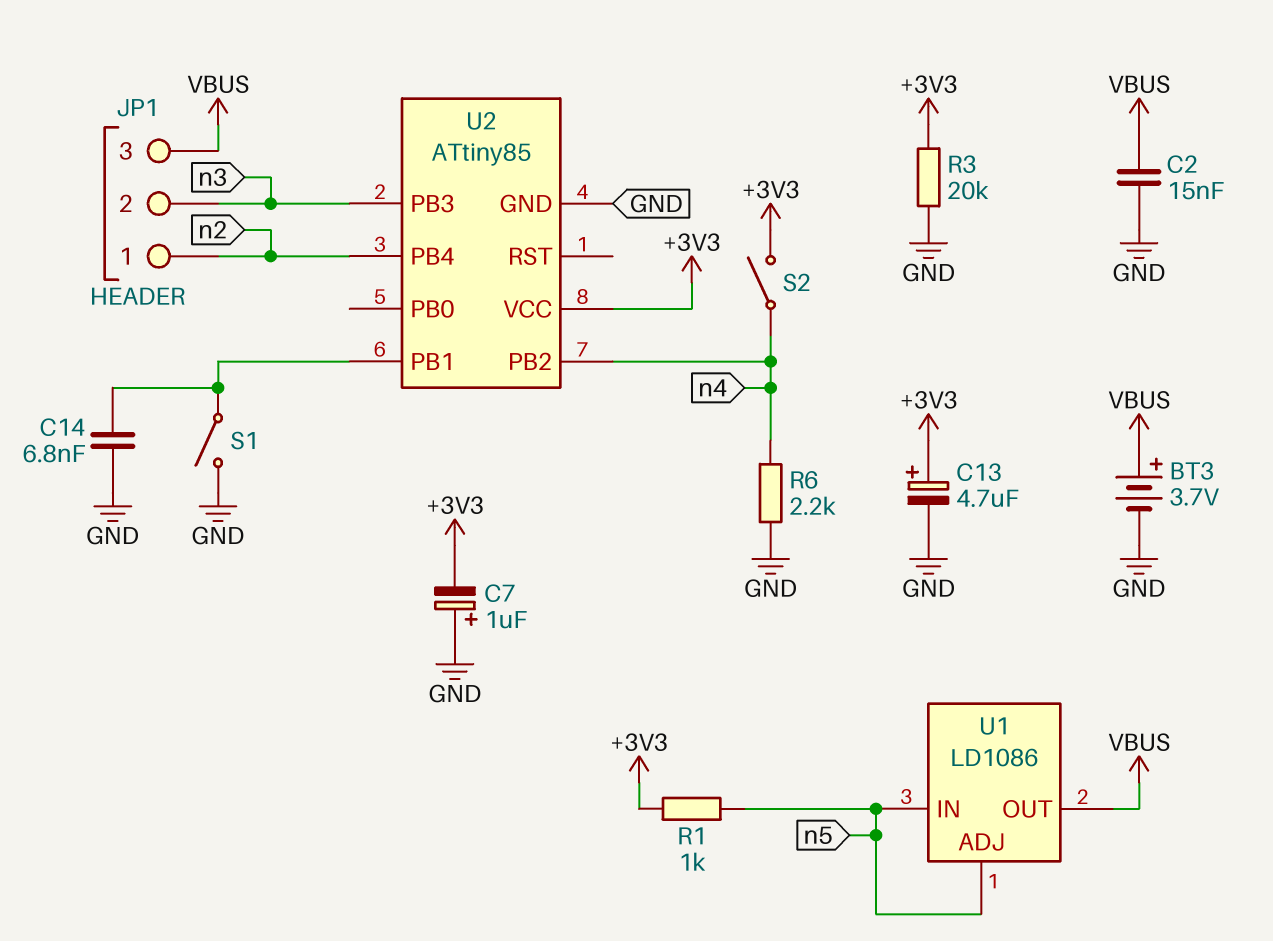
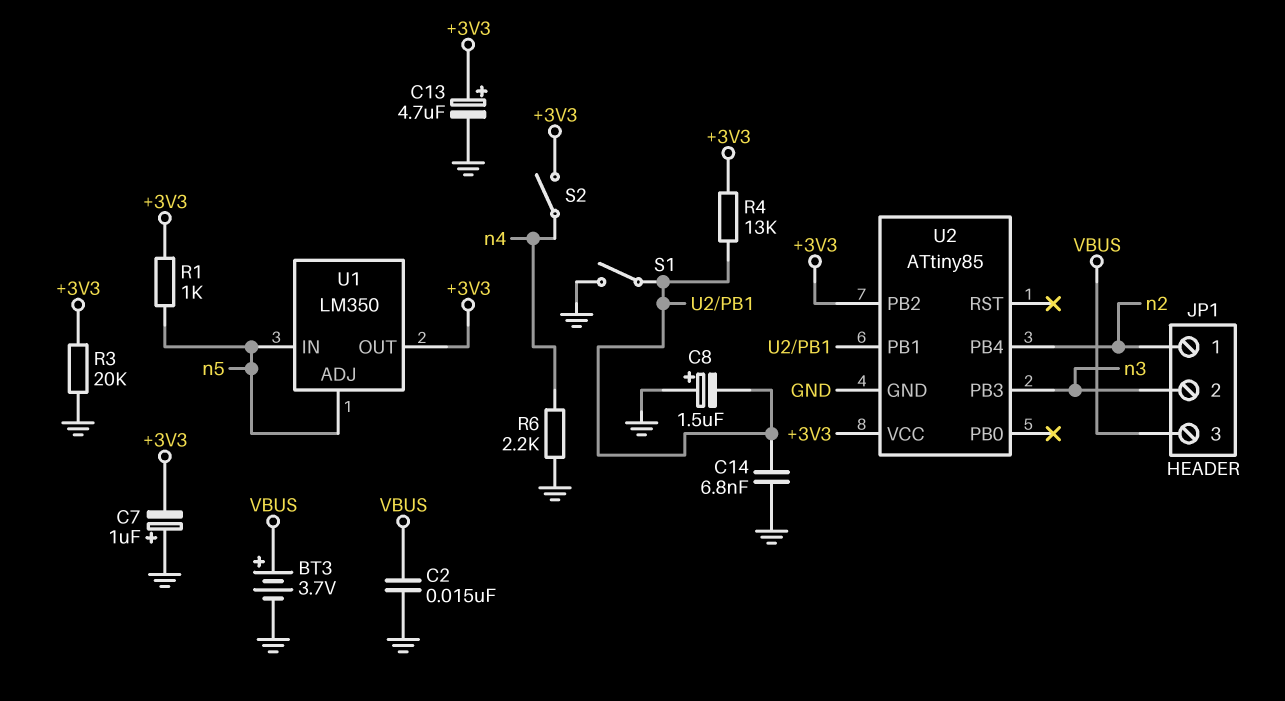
C8: none -> 1.5uF (plus GND, minus U2/PB1)
R4: none -> 13k (+3V3, U2/PB1)
U1: LD1086 -> LM350
U1 pin OUT: VBUS -> +3V3
U2 pin PB2: n4 -> +3V3

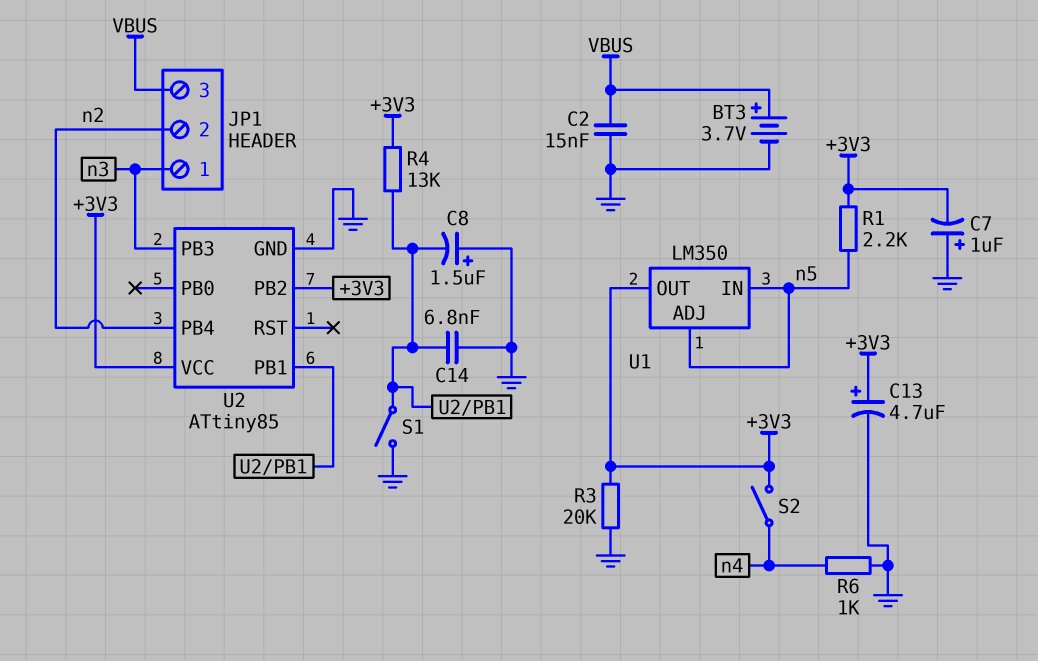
JP1 pin 1: n2 -> n3
JP1 pin 2: n3 -> n2
R1: 1k (+3V3, n5) -> 2.2k (+3V3, n5)
R6: 2.2k (GND, n4) -> 1k (GND, n4)

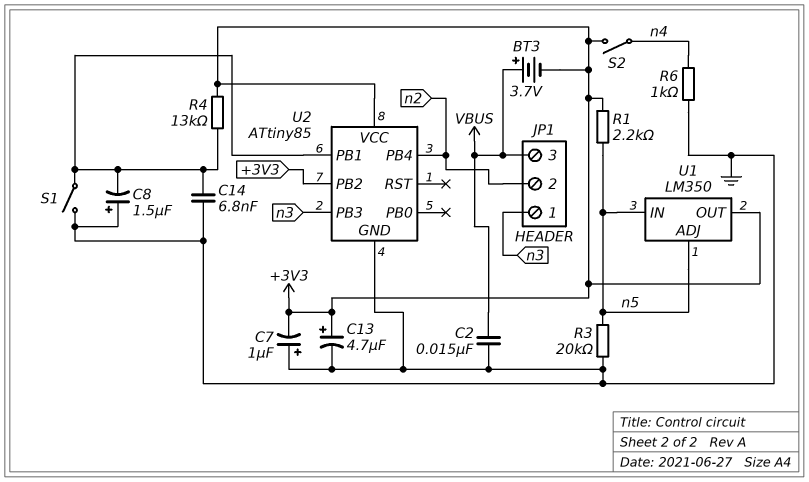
BT3: 3.7V (plus VBUS, minus GND) -> 3.7V (plus VBUS, minus +3V3)
R3: 20k (+3V3, GND) -> 20k (GND, n5)

